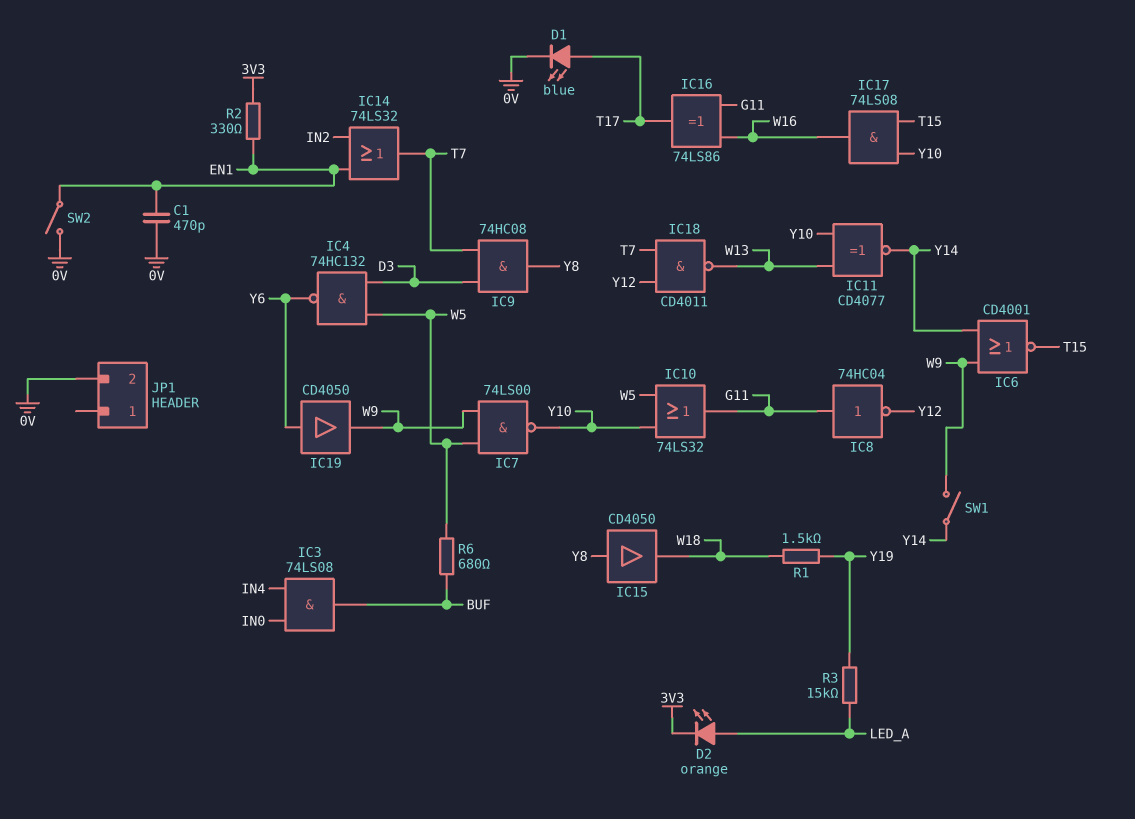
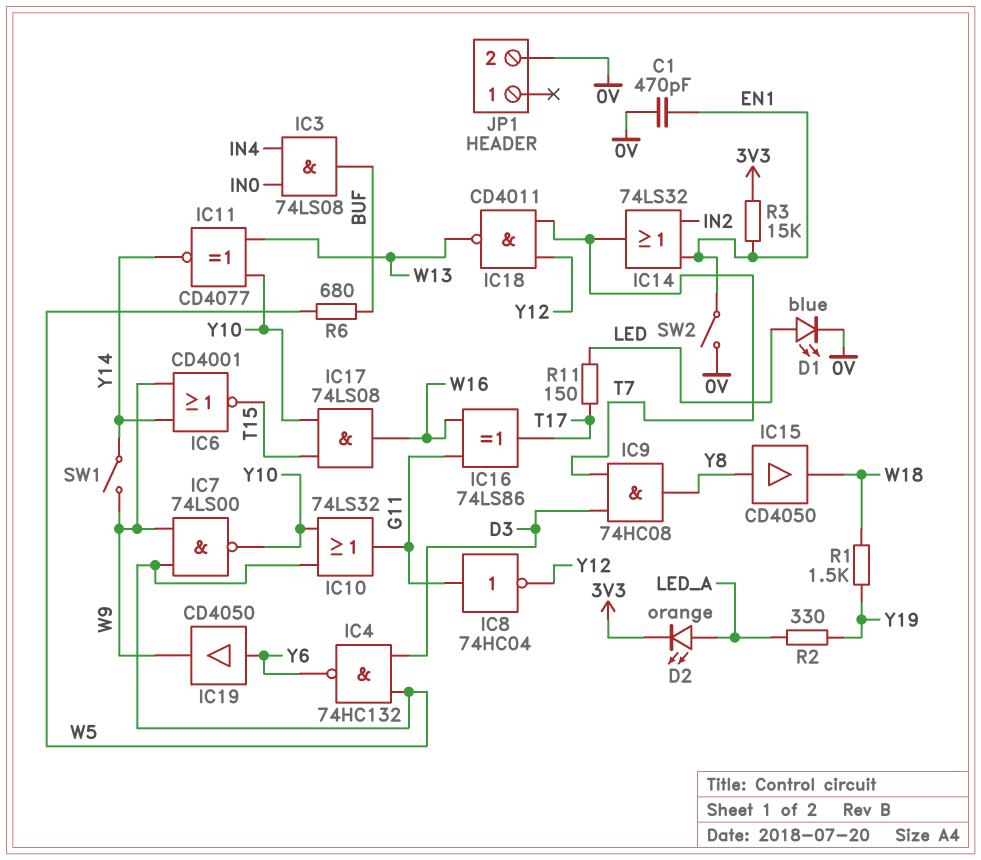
D1: LED blue (A T17, K 0V) -> LED blue (A LED, K 0V)
R2: 330 (3V3, EN1) -> 330 (LED_A, Y19)
R3: 15k (LED_A, Y19) -> 15k (3V3, EN1)
R11: none -> 150 (LED, T17)

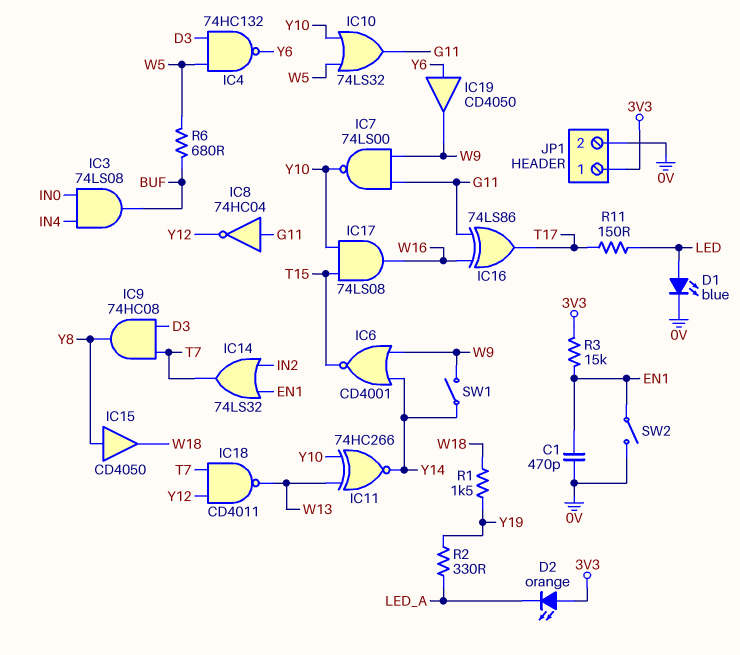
D2: LED orange (A LED_A, K 3V3) -> LED orange (A 3V3, K LED_A)
IC7: NAND 74LS00 (in W5, in W9, out Y10) -> NAND 74LS00 (in G11, in W9, out Y10)
IC11: XNOR CD4077 (in W13, in Y10, out Y14) -> XNOR 74HC266 (in W13, in Y10, out Y14)
JP1 pin 1: none -> 3V3

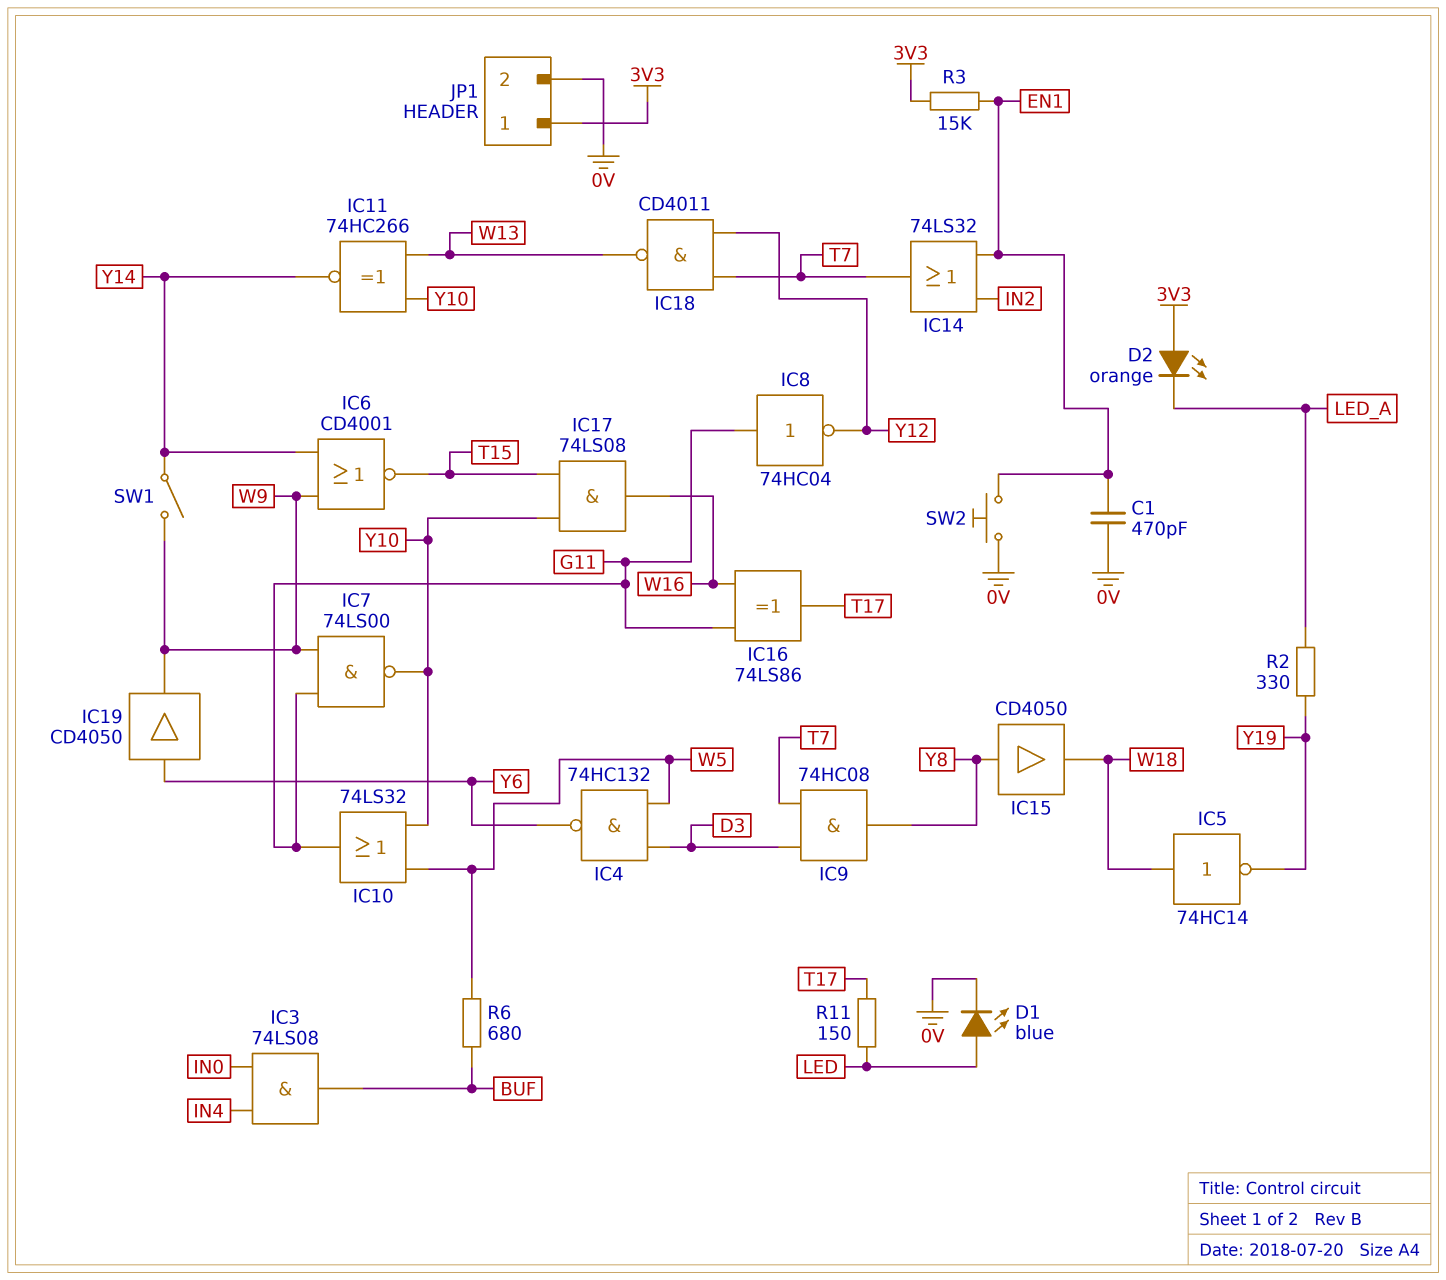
IC5: none -> NOT 74HC14 (in W18, out Y19)
R1: 1.5k (W18, Y19) -> none
SW2: switch (0V, EN1) -> button (0V, EN1)

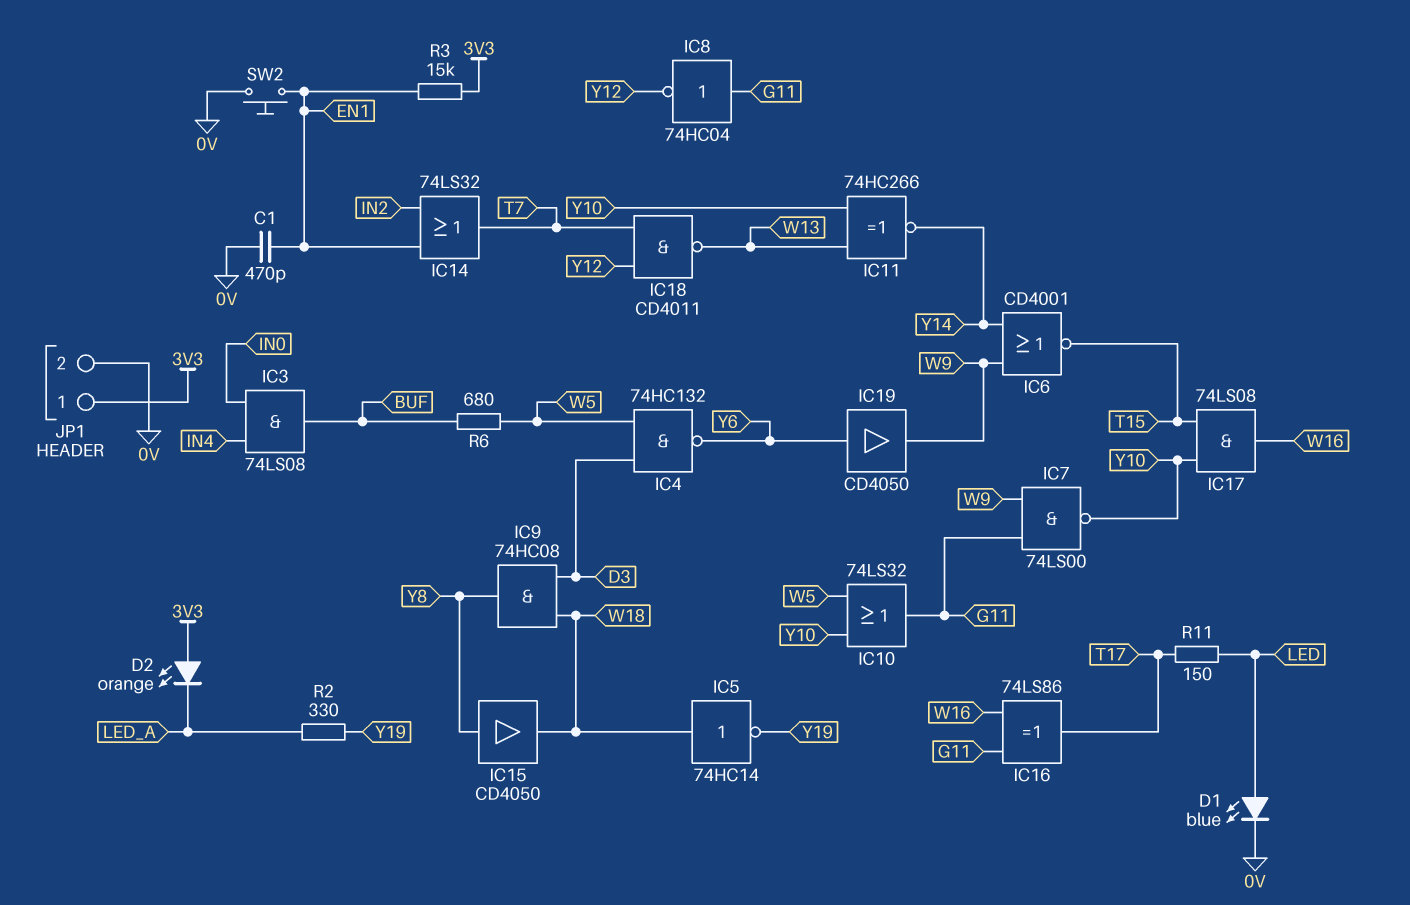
IC9: AND 74HC08 (in D3, in T7, out Y8) -> AND 74HC08 (in D3, in W18, out Y8)
SW1: switch (W9, Y14) -> none

